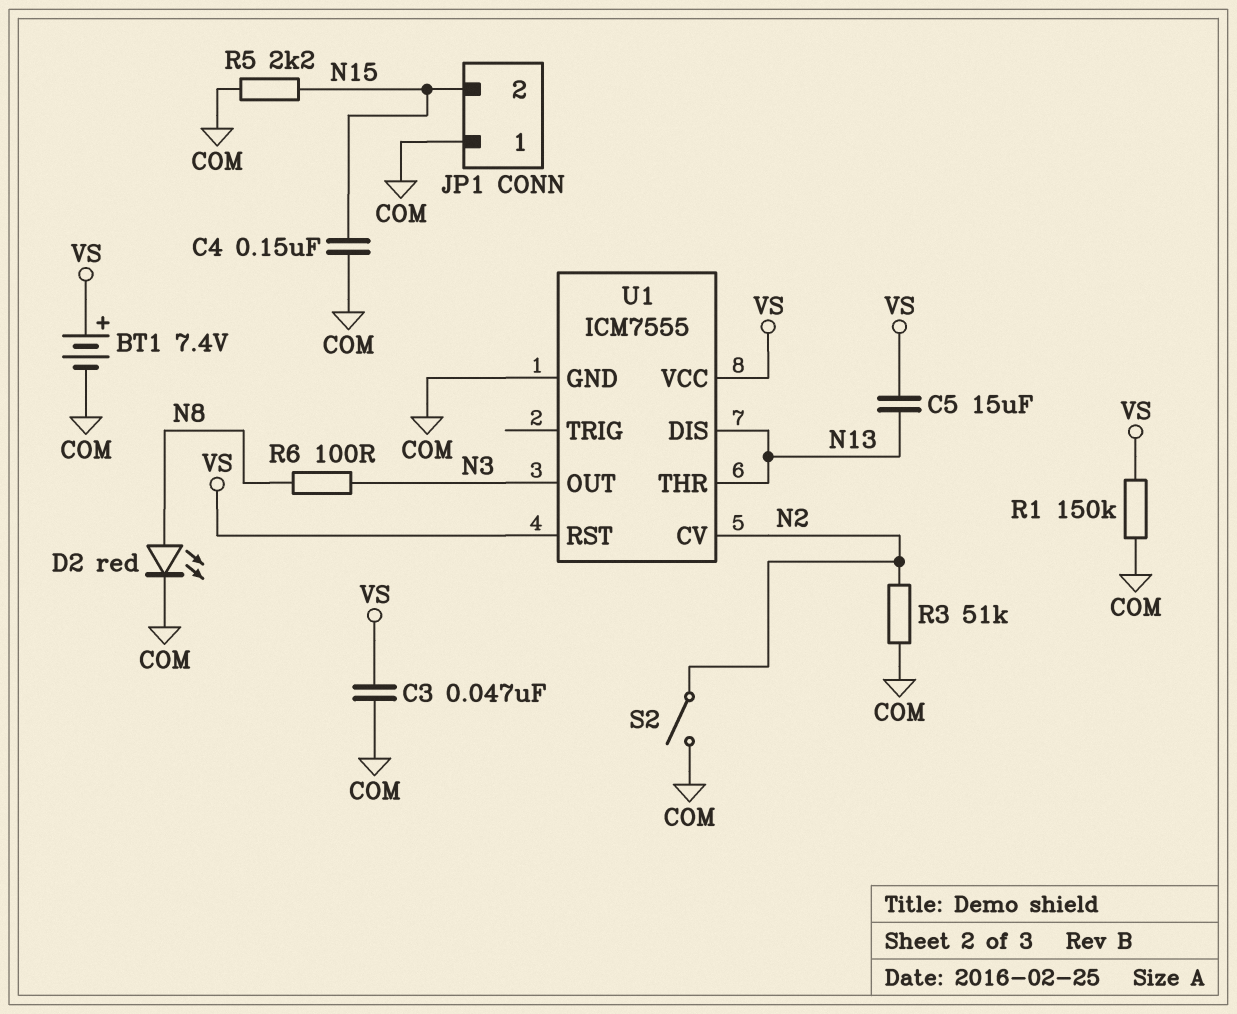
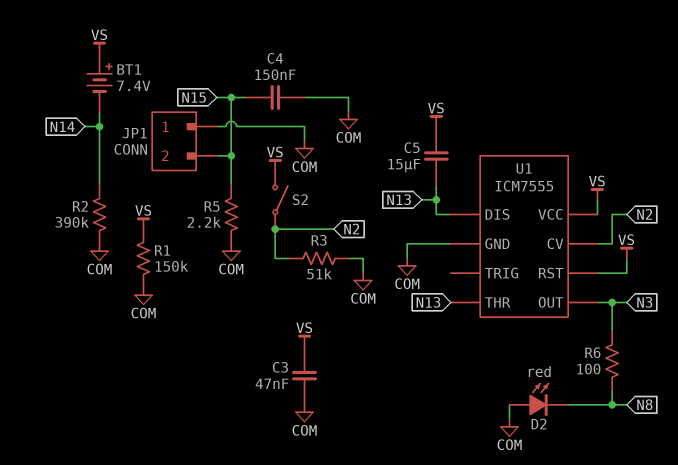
BT1: 7.4V (plus VS, minus COM) -> 7.4V (plus VS, minus N14)
D2: LED red (A N8, K COM) -> LED red (A COM, K N8)
R2: none -> 390k (COM, N14)
S2: switch (COM, N2) -> switch (N2, VS)

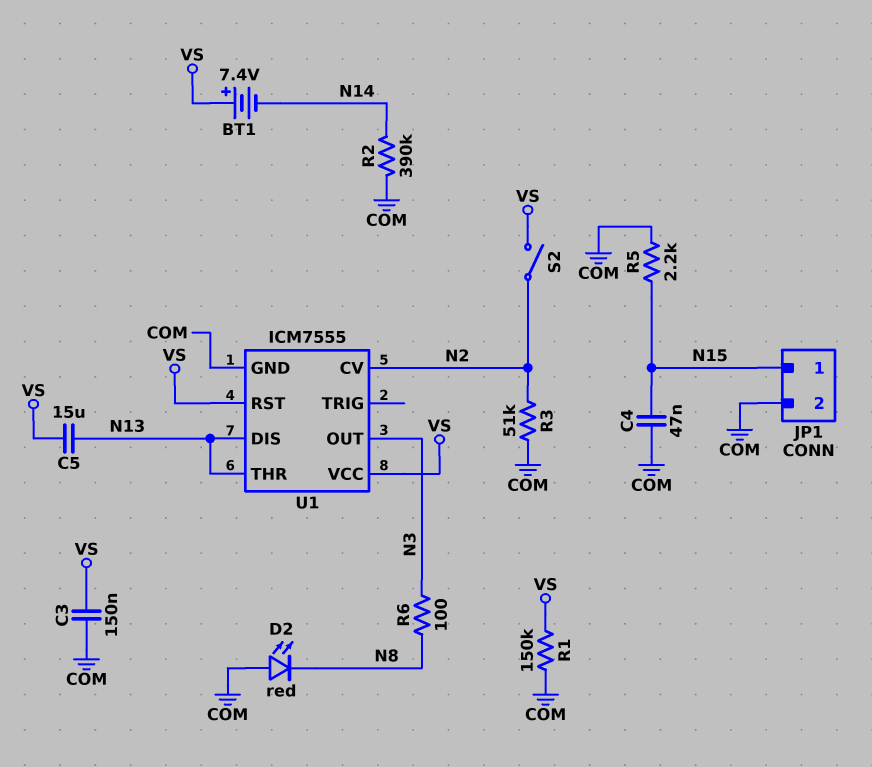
C3: 47nF (COM, VS) -> 150nF (COM, VS)
C4: 150nF (COM, N15) -> 47nF (COM, N15)
JP1 pin 1: COM -> N15
JP1 pin 2: N15 -> COM

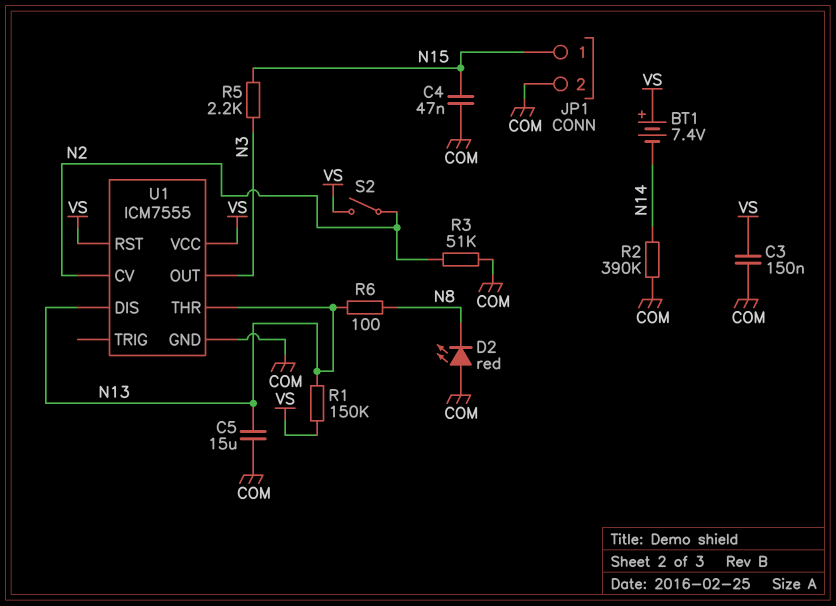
C5: 15uF (N13, VS) -> 15uF (COM, N13)
R1: 150k (COM, VS) -> 150k (N13, VS)
R5: 2.2k (COM, N15) -> 2.2k (N3, N15)
R6: 100 (N3, N8) -> 100 (N8, N13)

